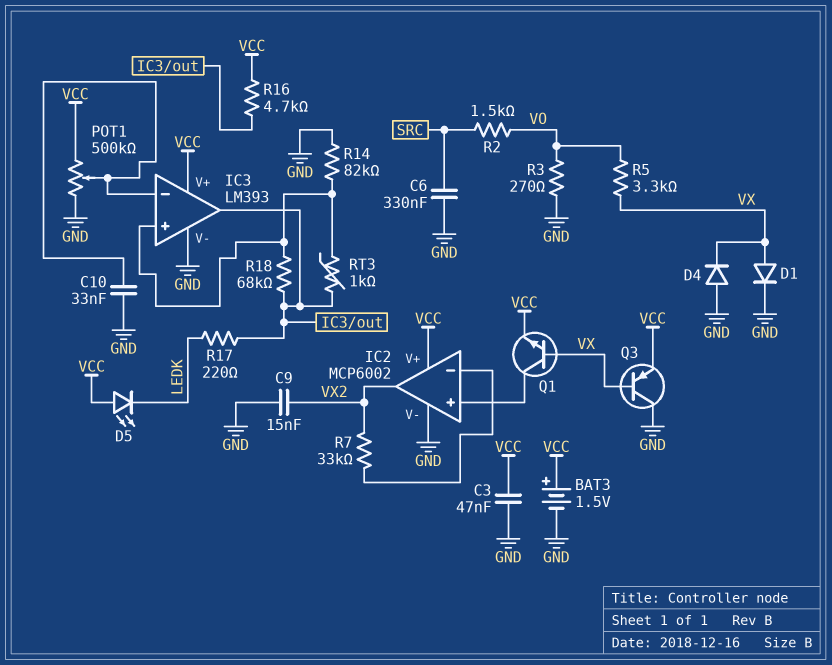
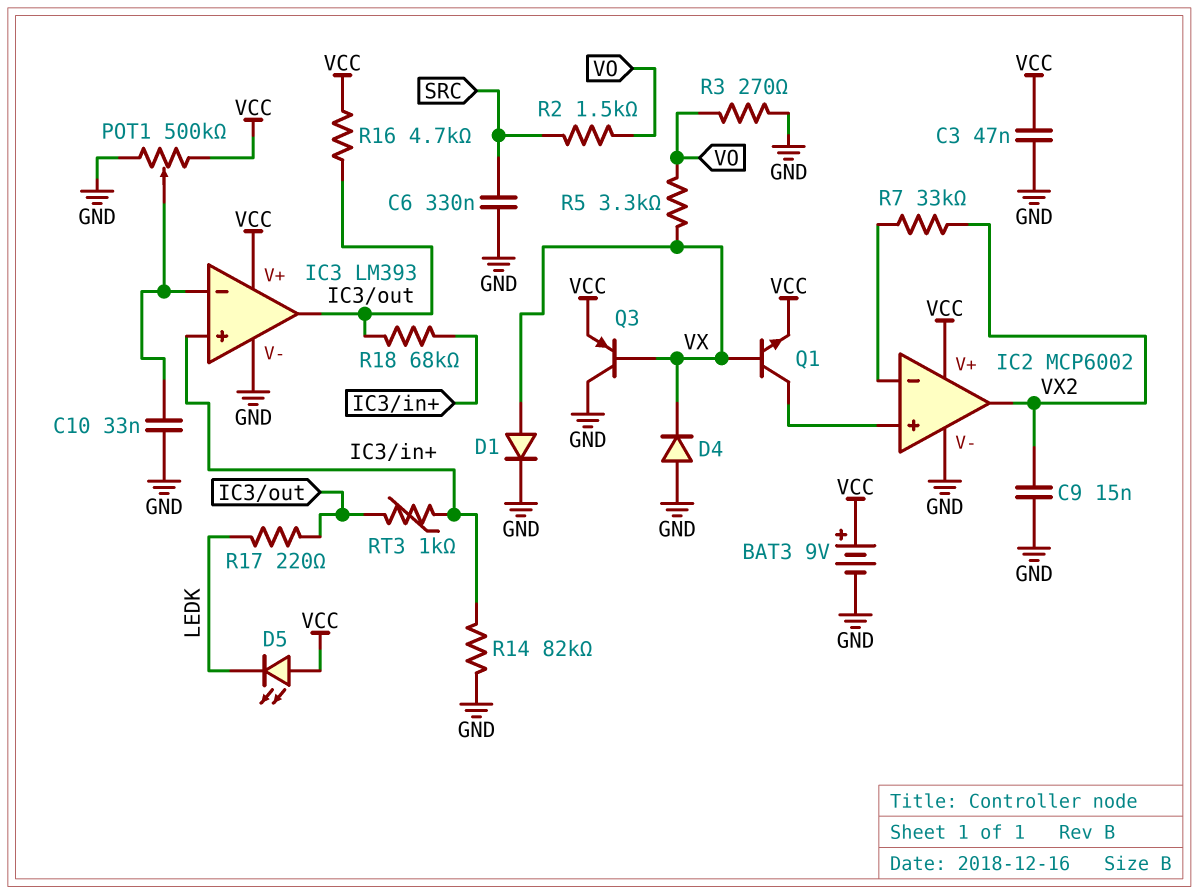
BAT3: 1.5V (plus VCC, minus GND) -> 9V (plus VCC, minus GND)

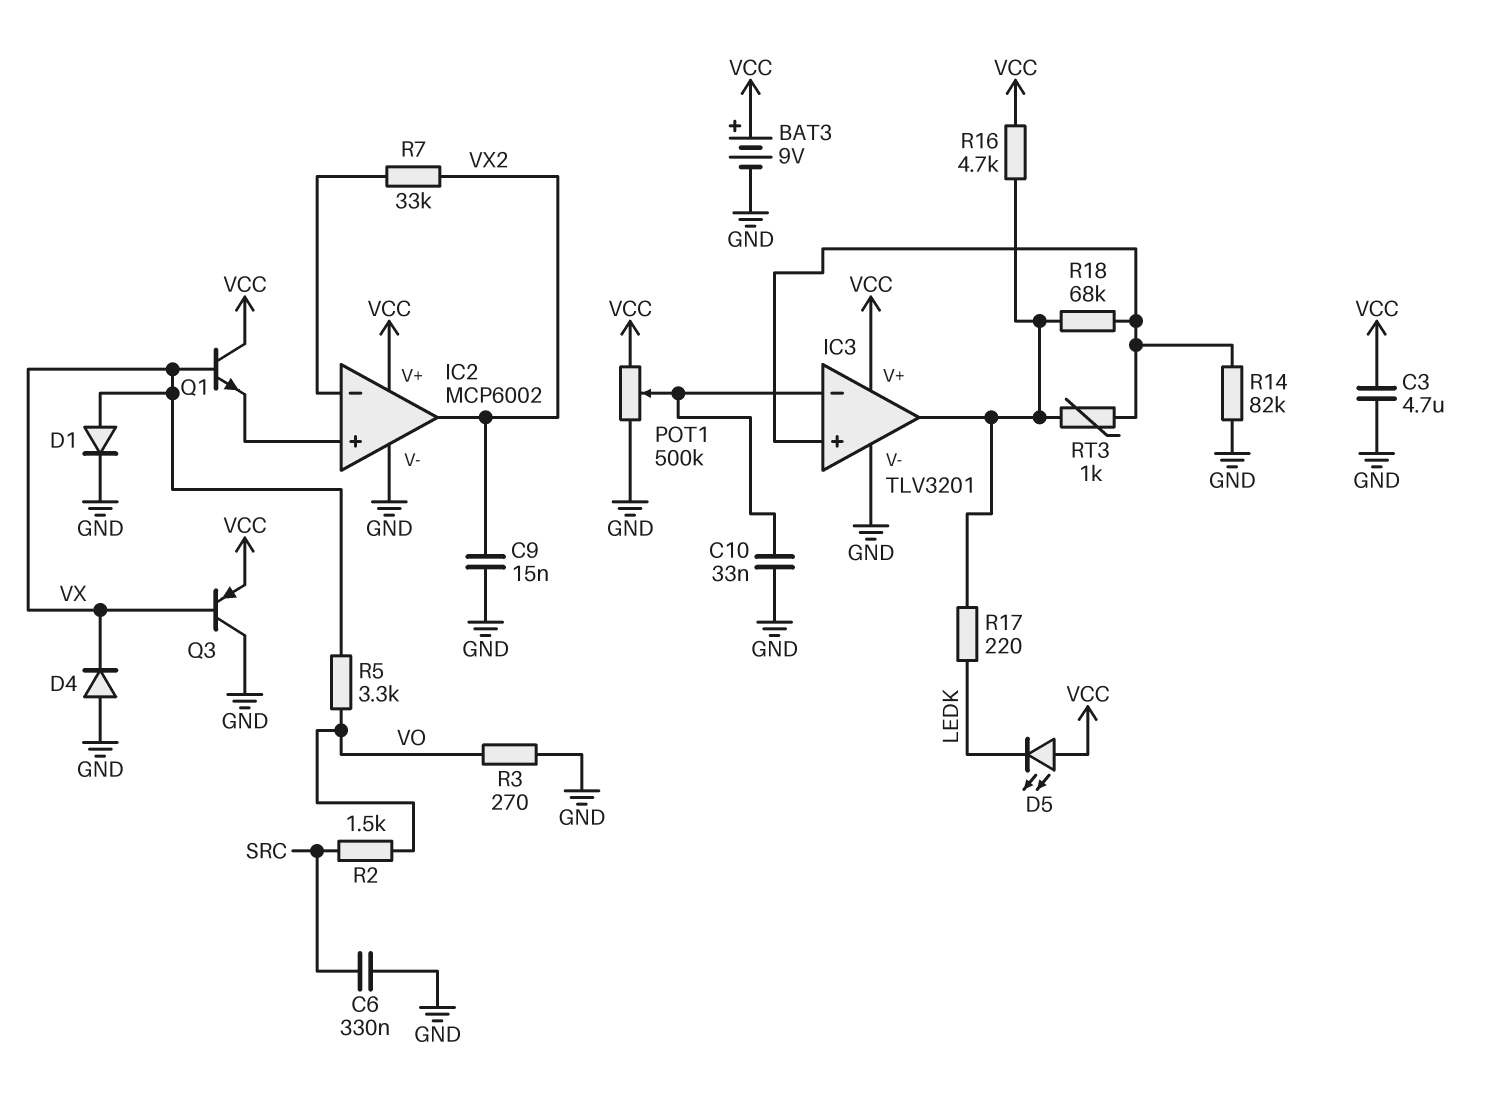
C3: 47nF (GND, VCC) -> 4.7uF (GND, VCC)
IC3: LM393 -> TLV3201
Q1: NPN (B VX, C IC2/in+, E VCC) -> NPN (B VX, C VCC, E IC2/in+)

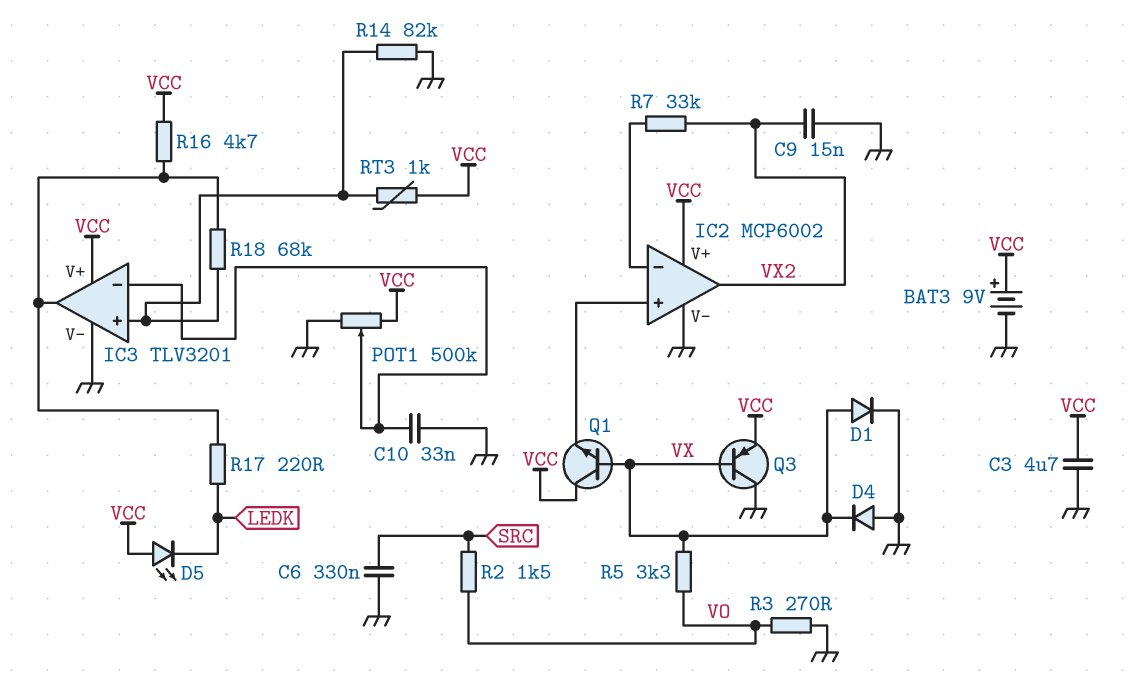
RT3: 1k (IC3/in+, IC3/out) -> 1k (IC3/in+, VCC)

